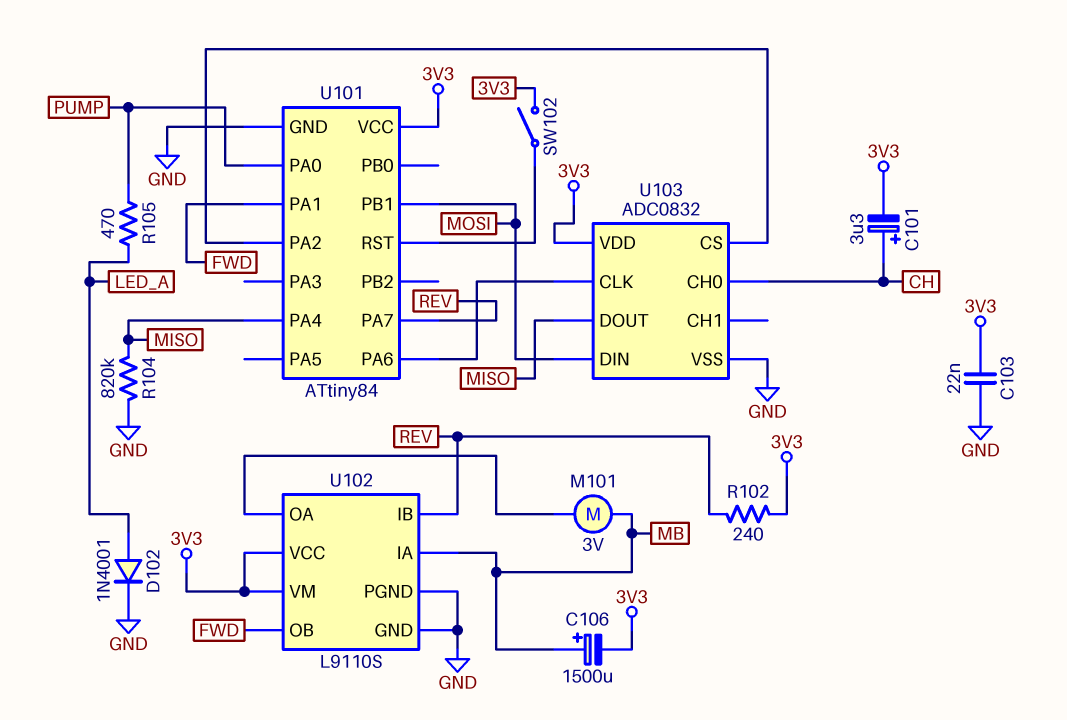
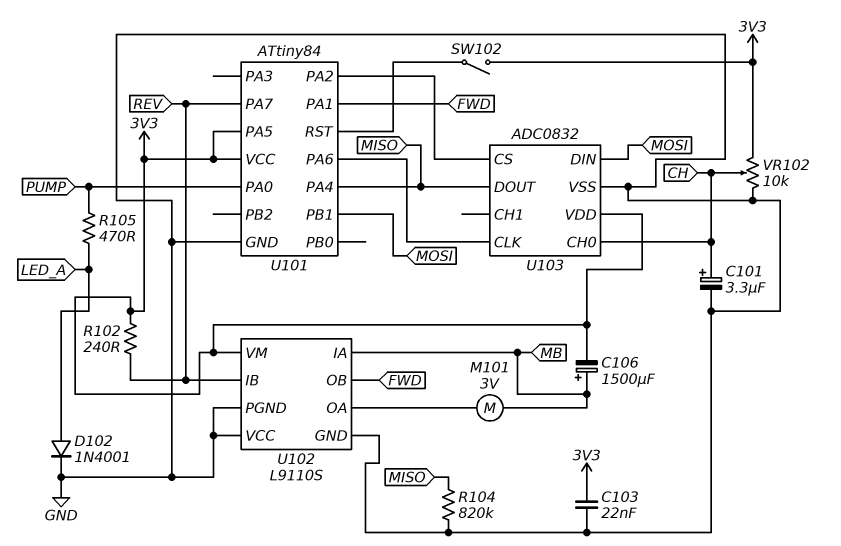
C101: 3.3uF (plus CH, minus 3V3) -> 3.3uF (plus CH, minus GND)
U101 pin PA5: none -> 3V3
U102 pin VCC: 3V3 -> GND
VR102: none -> 10k (3V3, GND, wiper CH)

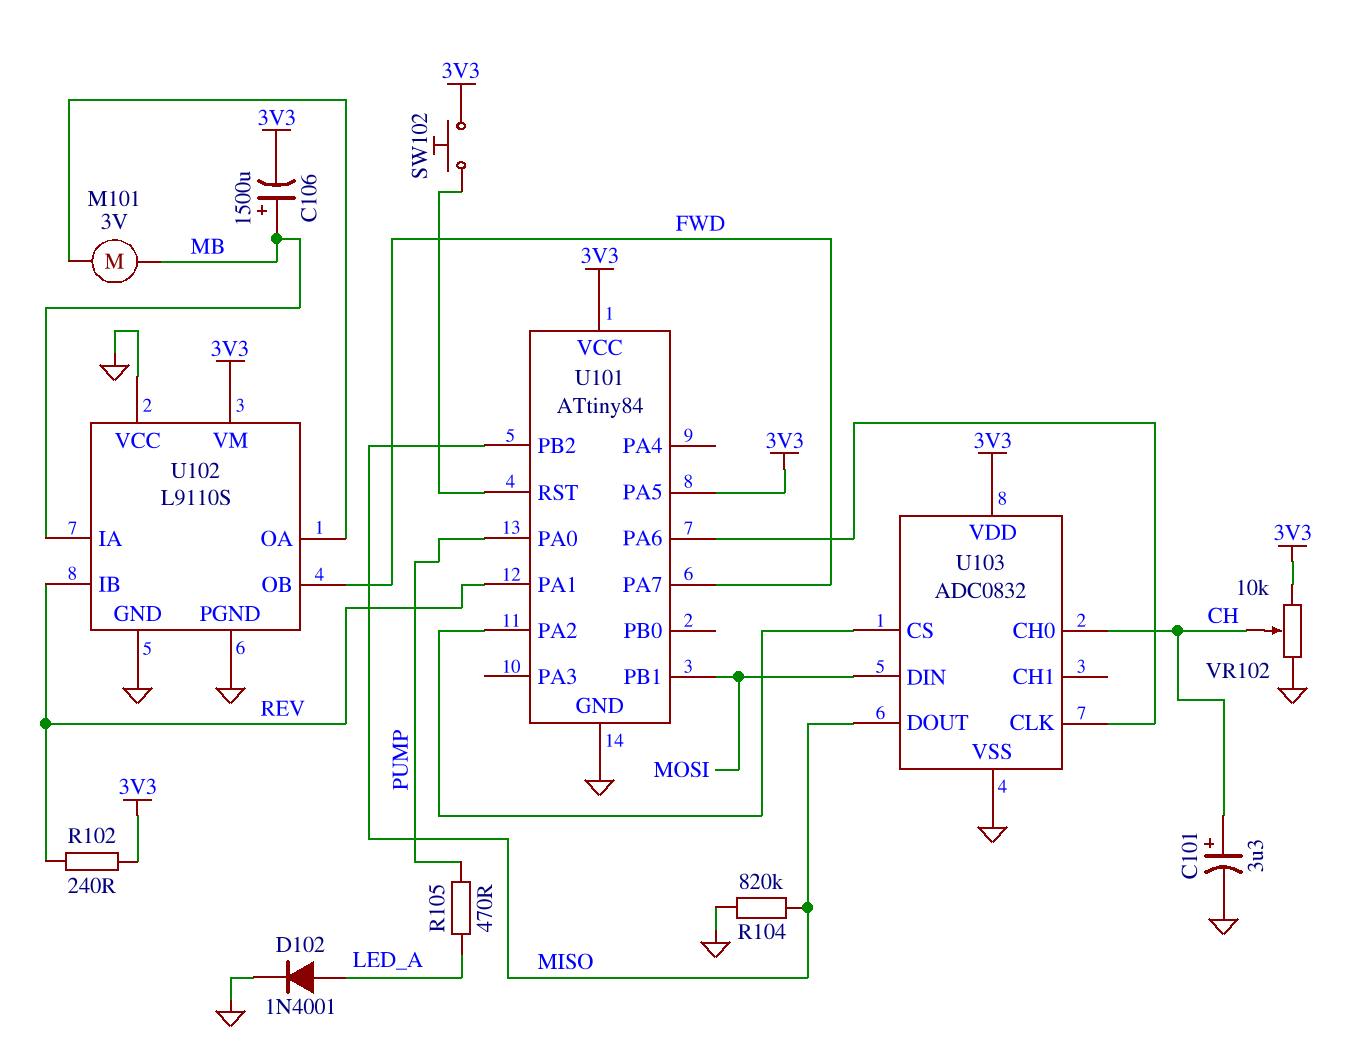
C103: 22nF (3V3, GND) -> none
SW102: switch (3V3, U101/RST) -> button (3V3, U101/RST)
U101 pin PA1: FWD -> REV
U101 pin PA4: MISO -> none
U101 pin PA7: REV -> FWD
U101 pin PB2: none -> MISO

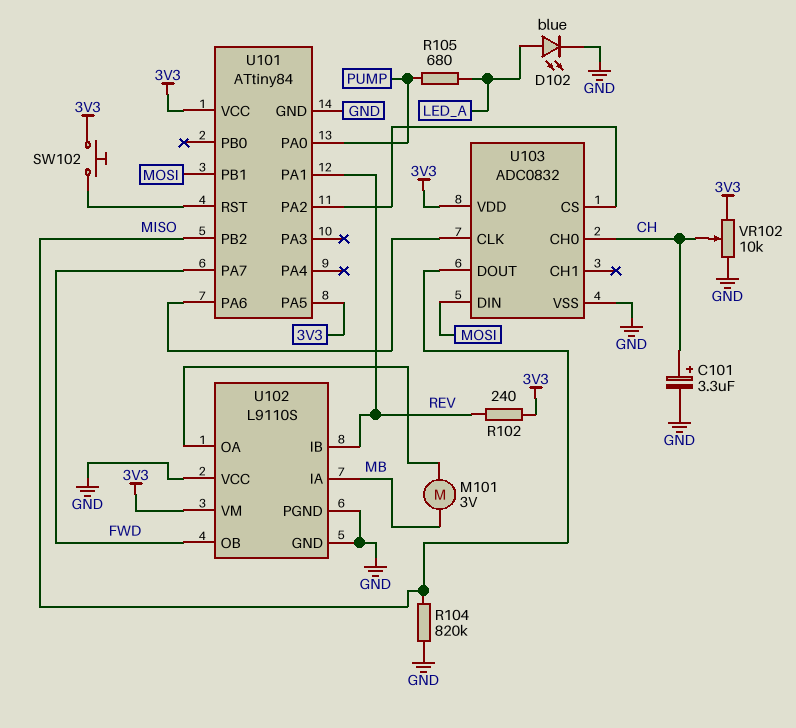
C106: 1500uF (plus MB, minus 3V3) -> none
D102: diode 1N4001 (A LED_A, K GND) -> LED blue (A LED_A, K GND)
R105: 470 (LED_A, PUMP) -> 680 (LED_A, PUMP)

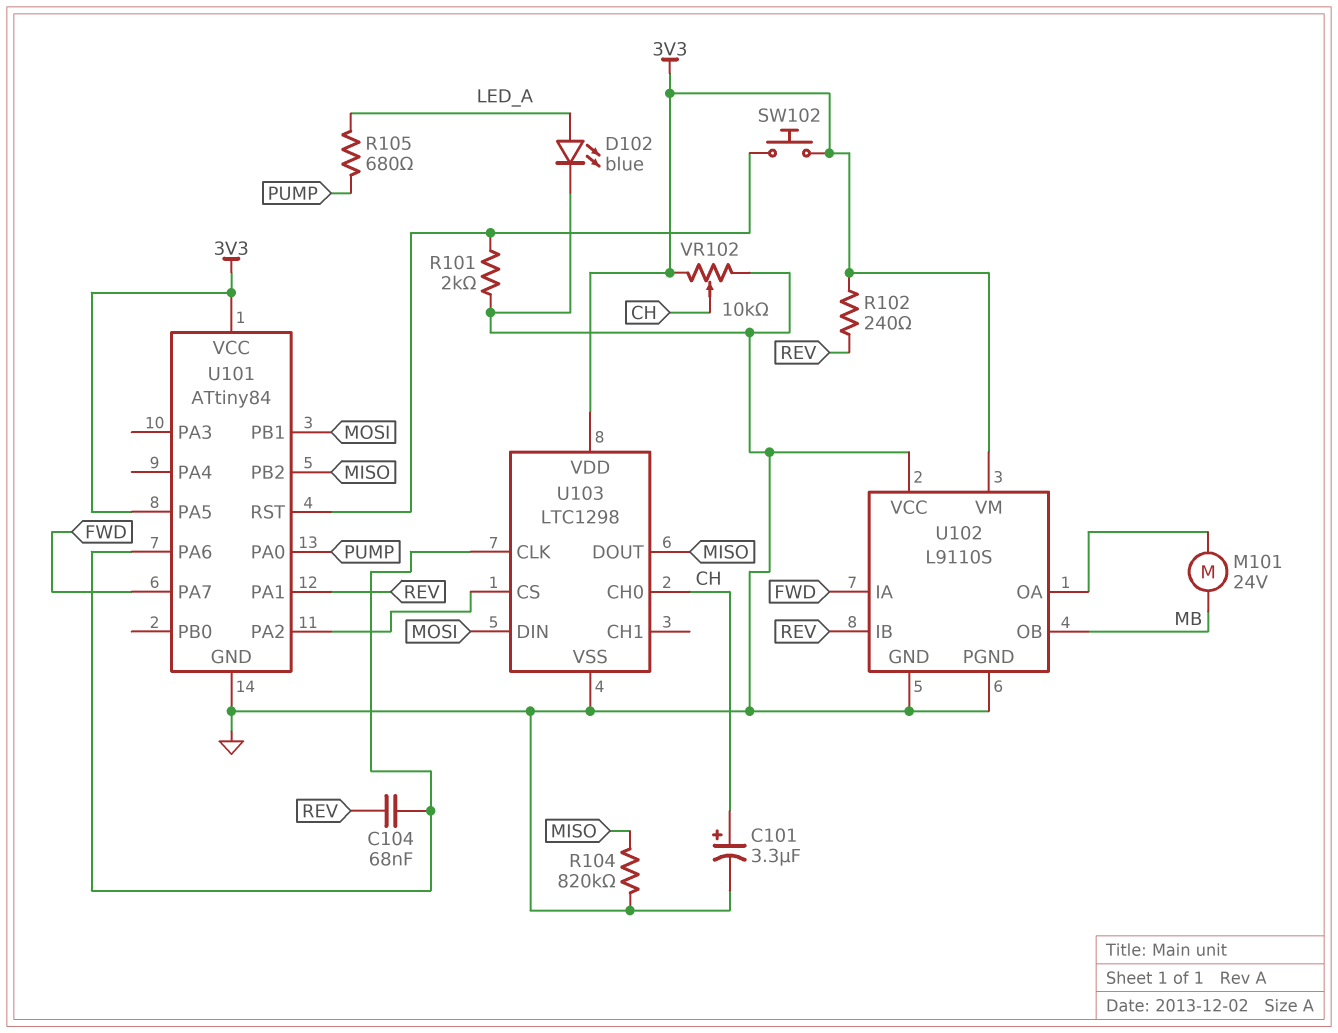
C104: none -> 68nF (REV, U101/PA6)
M101: motor 3V (MB, U102/OA) -> motor 24V (MB, U102/OA)
R101: none -> 2k (GND, U101/RST)
U102 pin IA: MB -> FWD
U102 pin OB: FWD -> MB
U103: ADC0832 -> LTC1298

